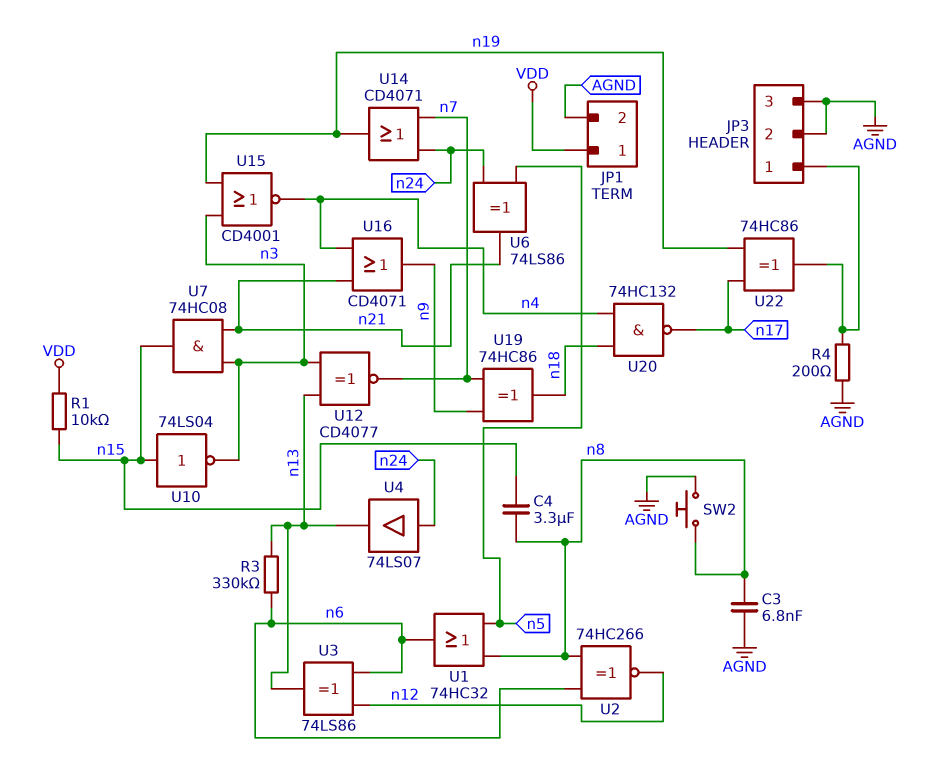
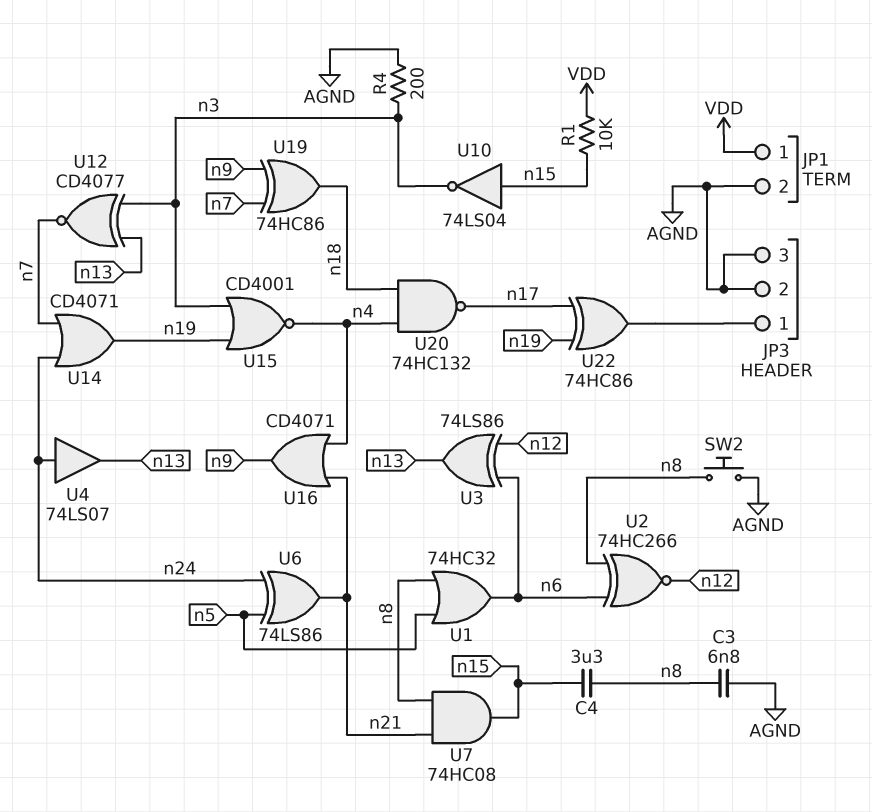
R3: 330k (n6, n13) -> none
R4: 200 (AGND, JP3/1) -> 200 (AGND, n3)
U7: AND 74HC08 (in n3, in n21, out n15) -> AND 74HC08 (in n8, in n21, out n15)

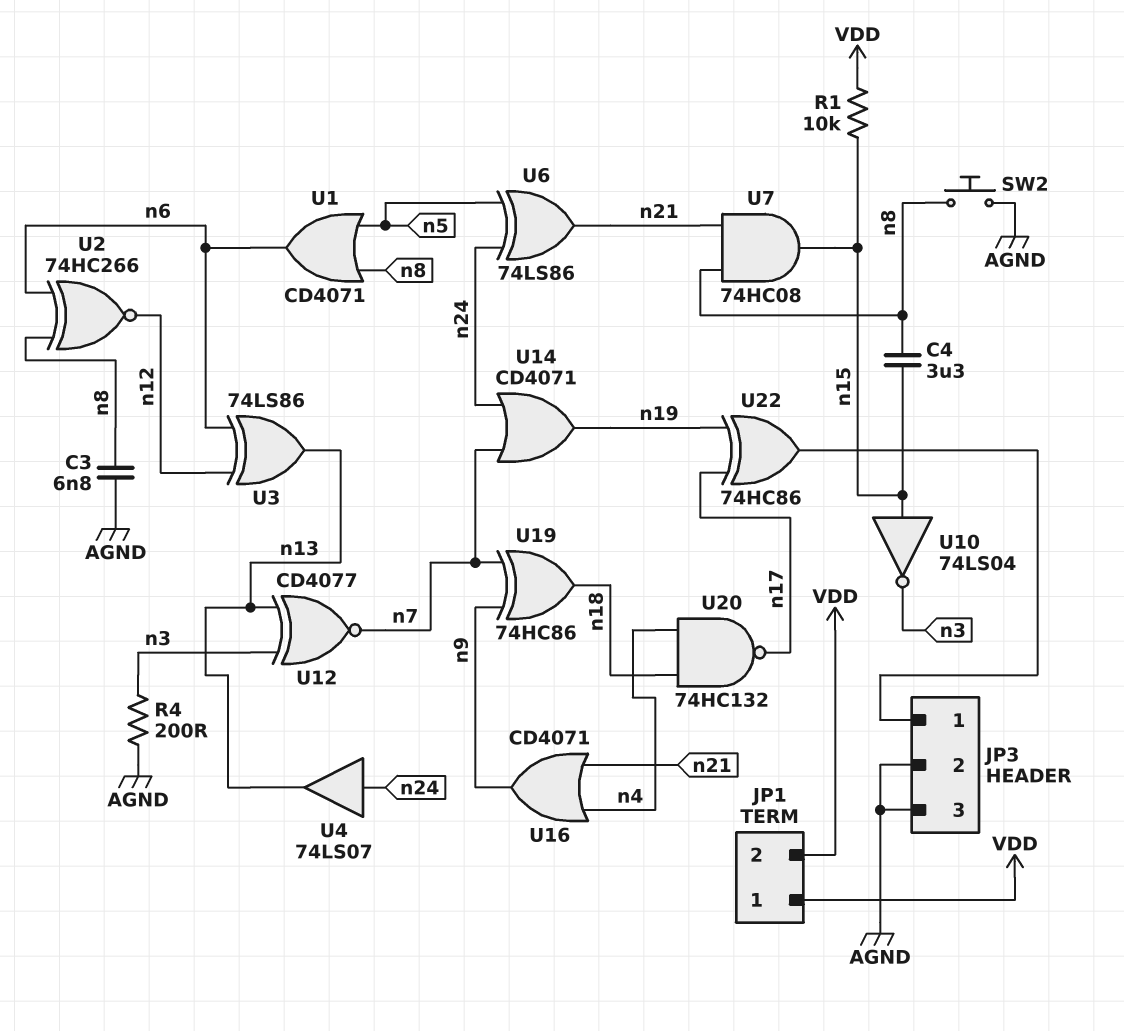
JP1 pin 2: AGND -> VDD
U1: OR 74HC32 (in n5, in n8, out n6) -> OR CD4071 (in n5, in n8, out n6)
U15: NOR CD4001 (in n3, in n19, out n4) -> none

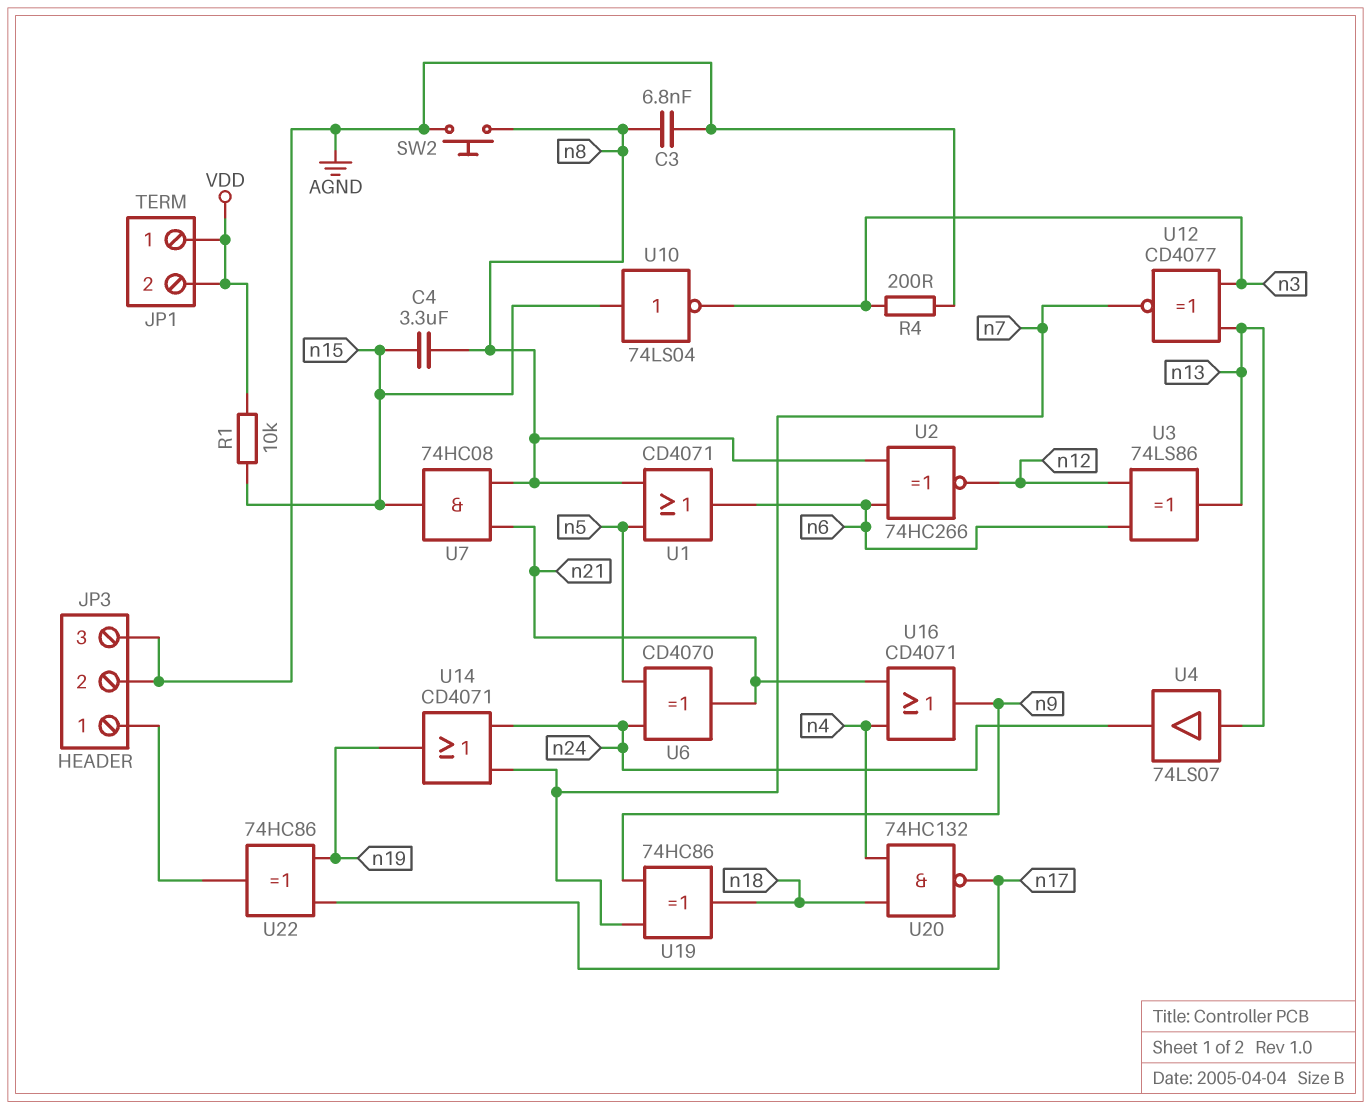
U4: buffer 74LS07 (in n24, out n13) -> buffer 74LS07 (in n13, out n24)
U6: XOR 74LS86 (in n5, in n24, out n21) -> XOR CD4070 (in n5, in n24, out n21)

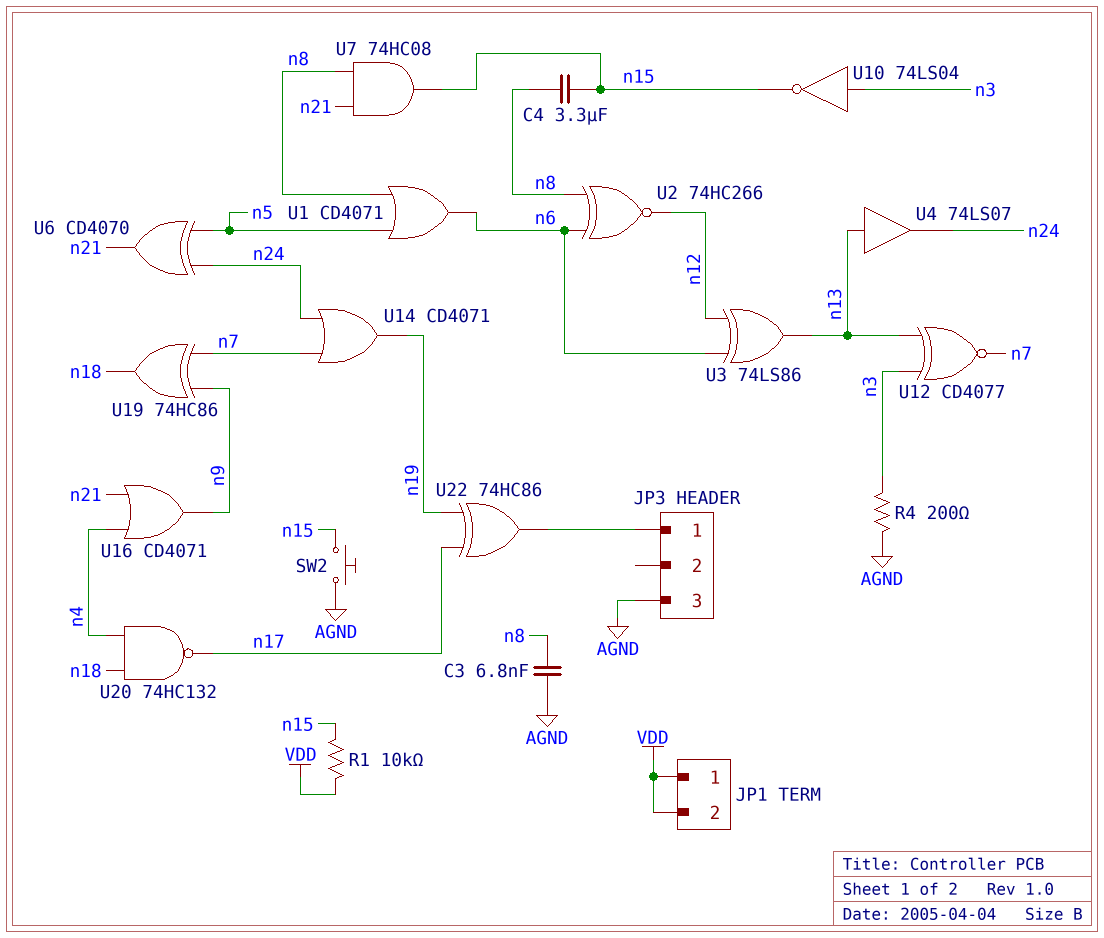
JP3 pin 2: AGND -> none
SW2: button (AGND, n8) -> button (AGND, n15)
U10: NOT 74LS04 (in n15, out n3) -> NOT 74LS04 (in n3, out n15)

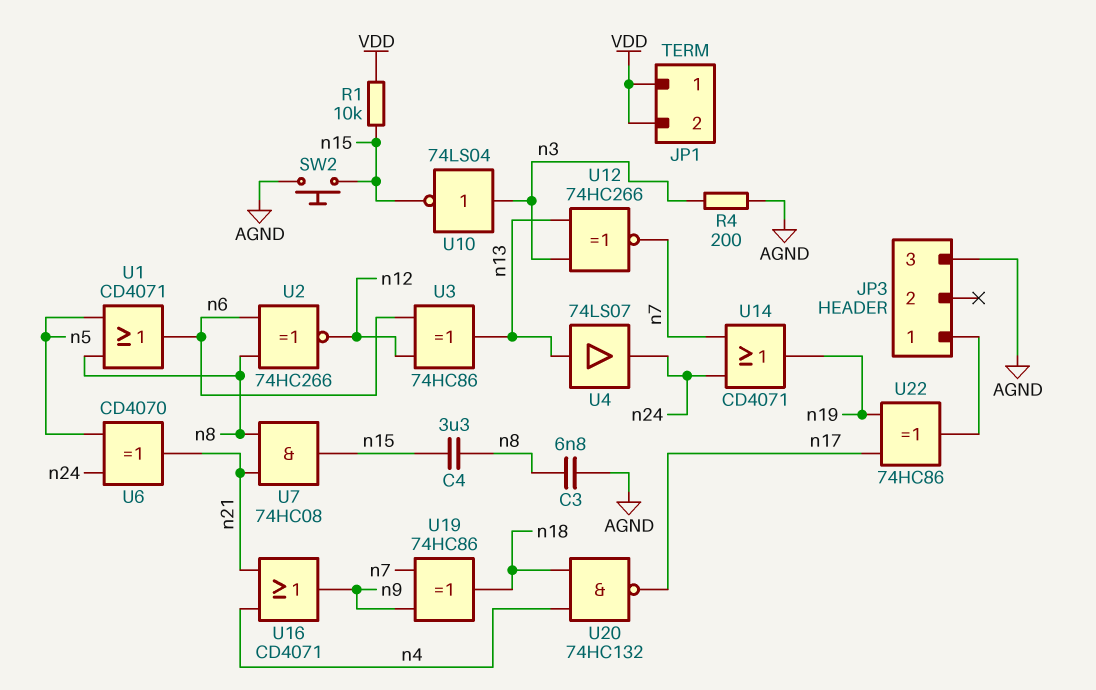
U3: XOR 74LS86 (in n6, in n12, out n13) -> XOR 74HC86 (in n6, in n12, out n13)
U12: XNOR CD4077 (in n3, in n13, out n7) -> XNOR 74HC266 (in n3, in n13, out n7)

